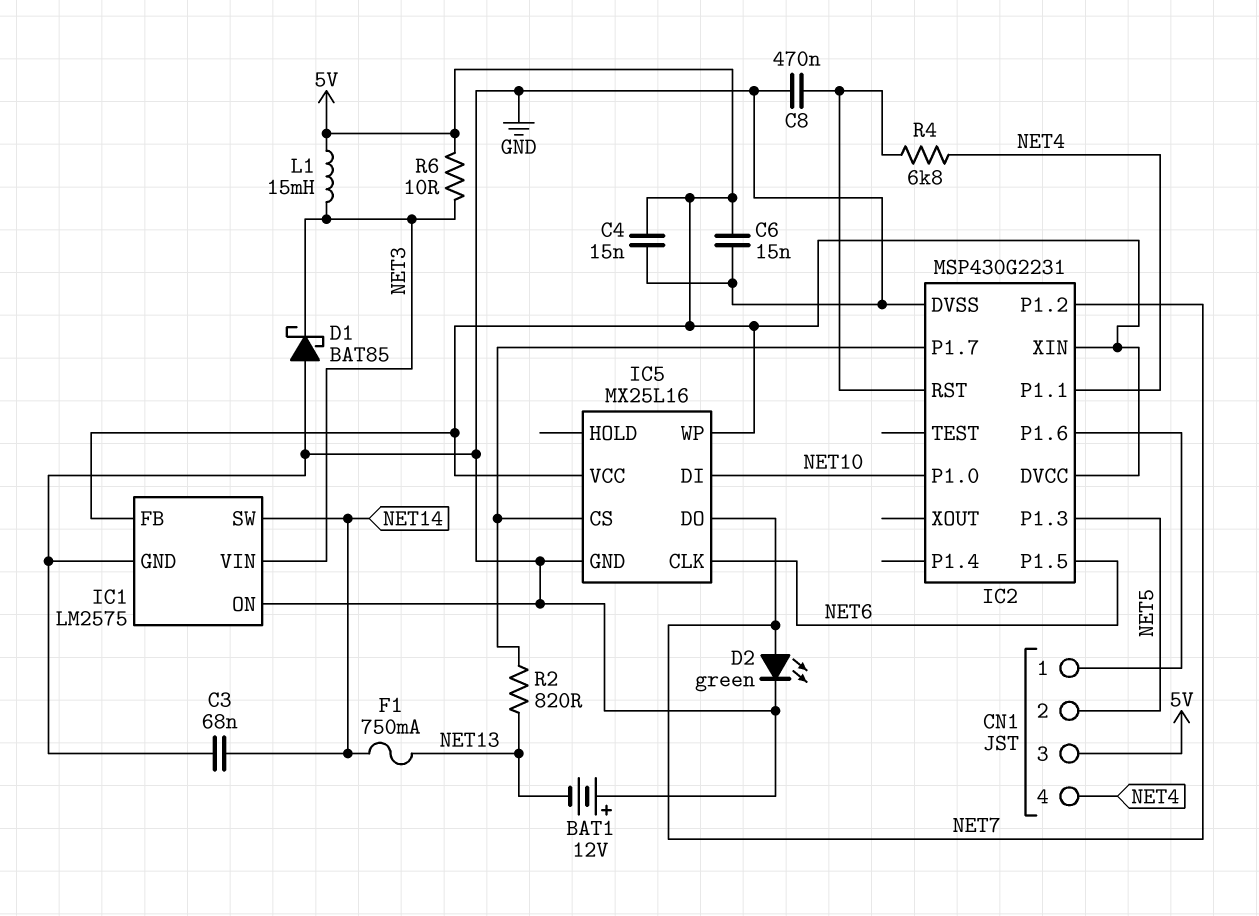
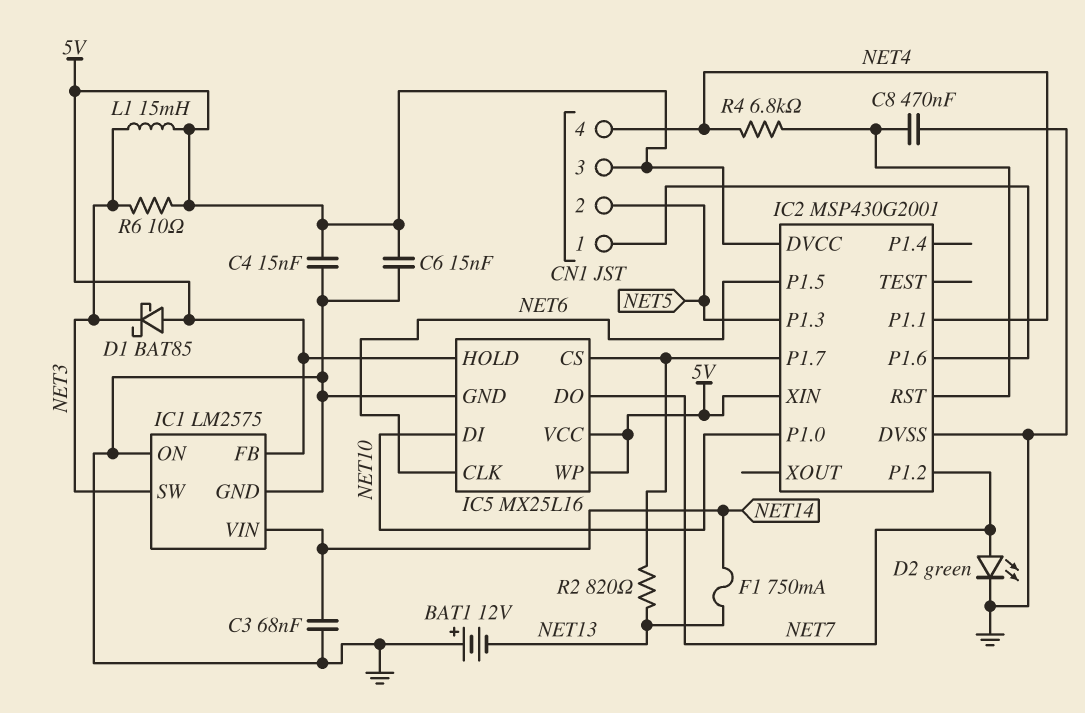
D1: schottky BAT85 (A GND, K NET3) -> schottky BAT85 (A 5V, K NET3)
IC1 pin SW: NET14 -> NET3
IC1 pin VIN: NET3 -> NET14
IC2: MSP430G2231 -> MSP430G2001
IC5 pin HOLD: none -> 5V

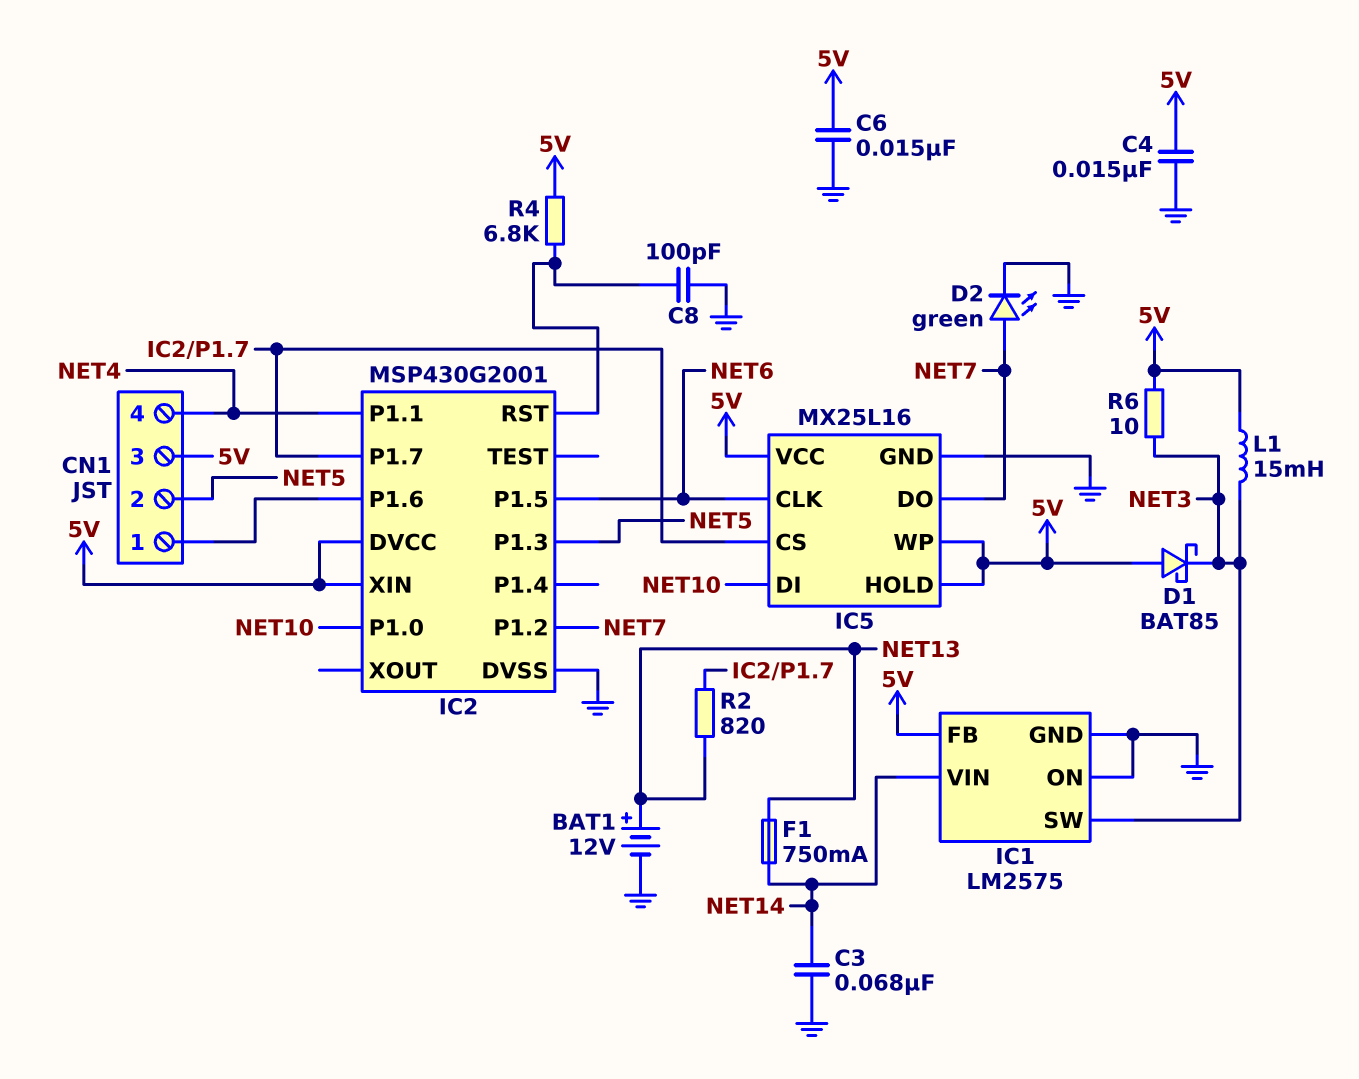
BAT1: 12V (plus GND, minus NET13) -> 12V (plus NET13, minus GND)
C8: 470nF (GND, IC2/RST) -> 100pF (GND, IC2/RST)
R4: 6.8k (IC2/RST, NET4) -> 6.8k (5V, IC2/RST)

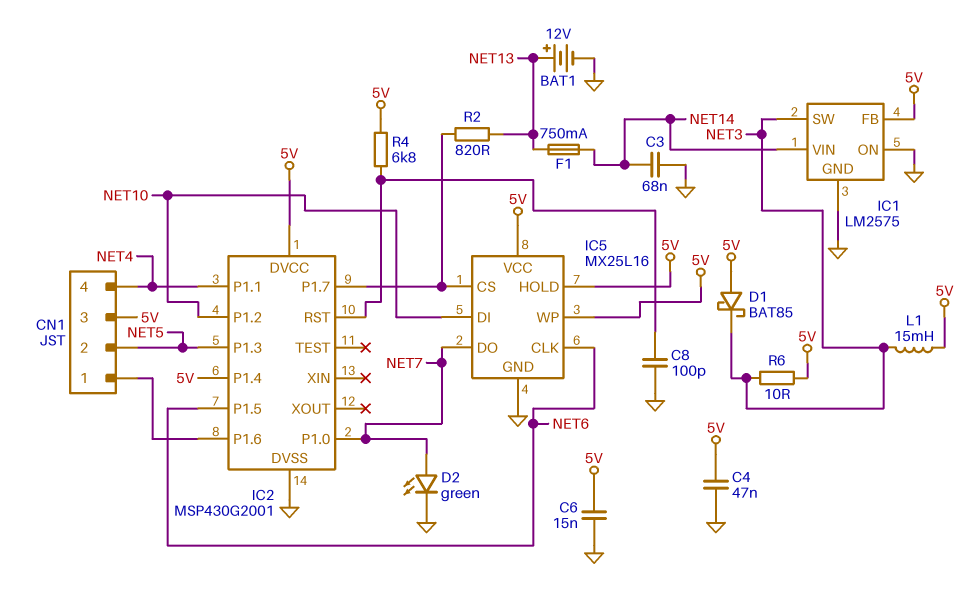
C4: 15nF (5V, GND) -> 47nF (5V, GND)
IC2 pin P1.0: NET10 -> NET7
IC2 pin P1.2: NET7 -> NET10
IC2 pin P1.4: none -> 5V
IC2 pin XIN: 5V -> none

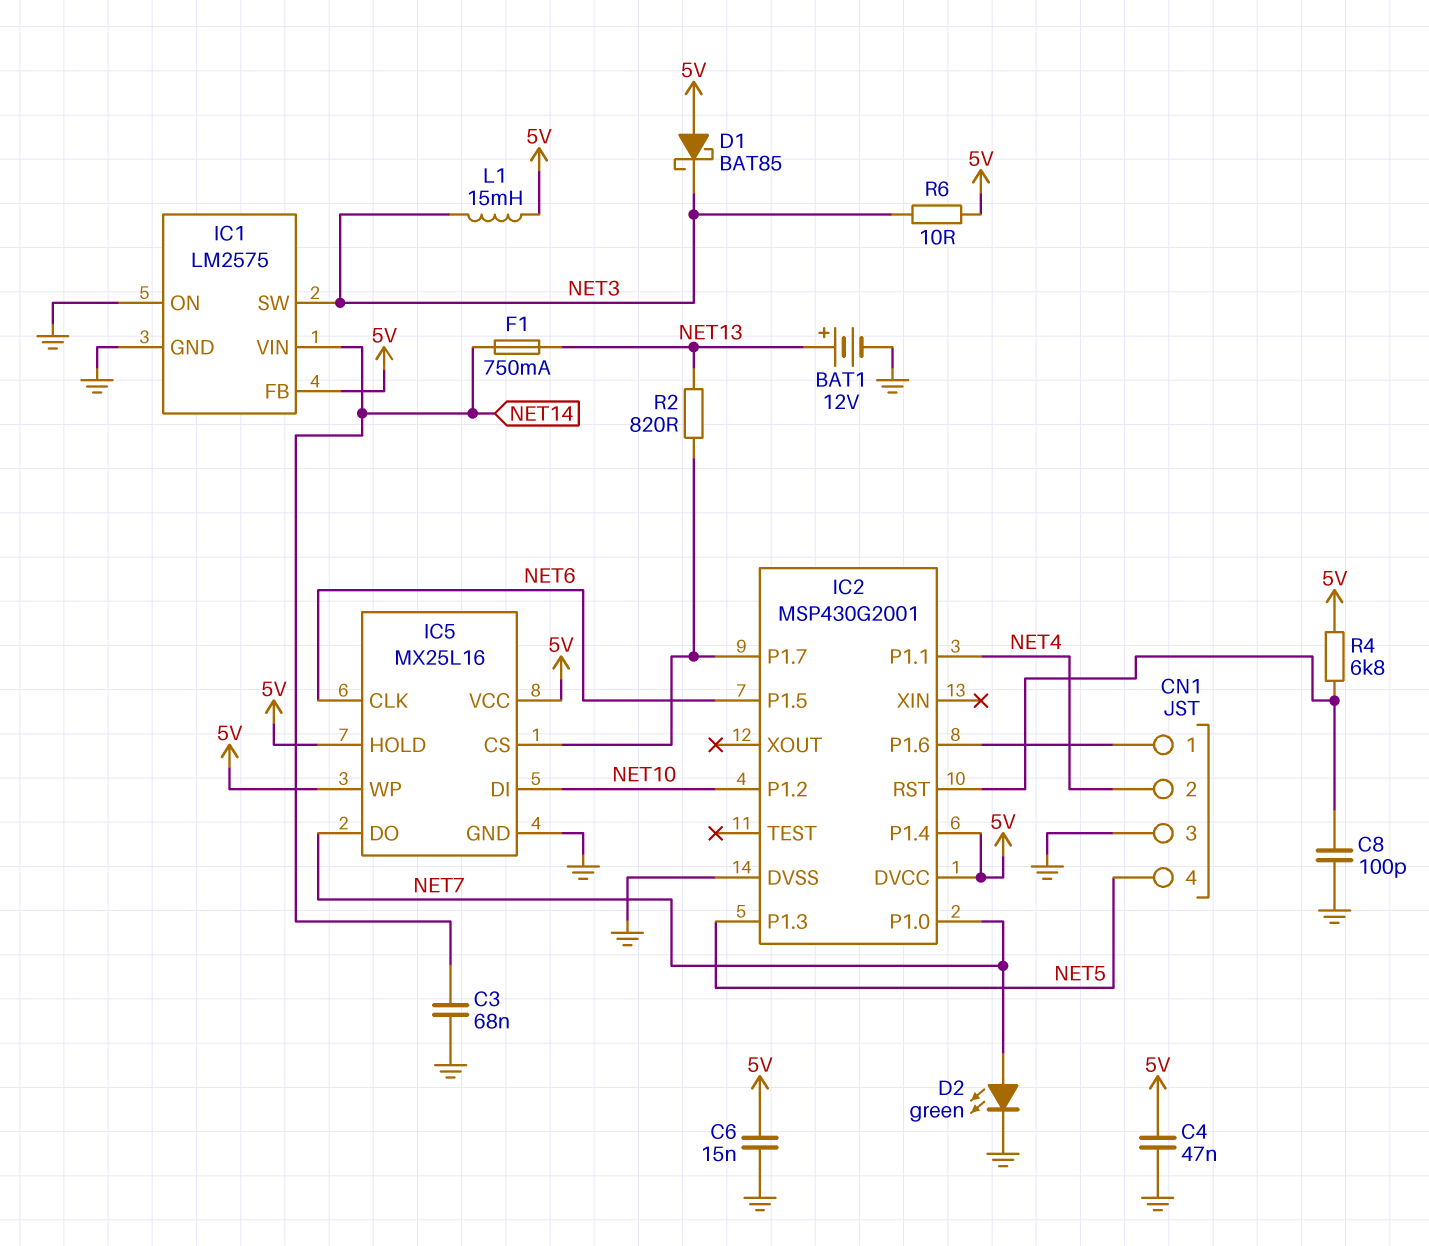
CN1 pin 2: NET5 -> NET4
CN1 pin 3: 5V -> GND
CN1 pin 4: NET4 -> NET5

